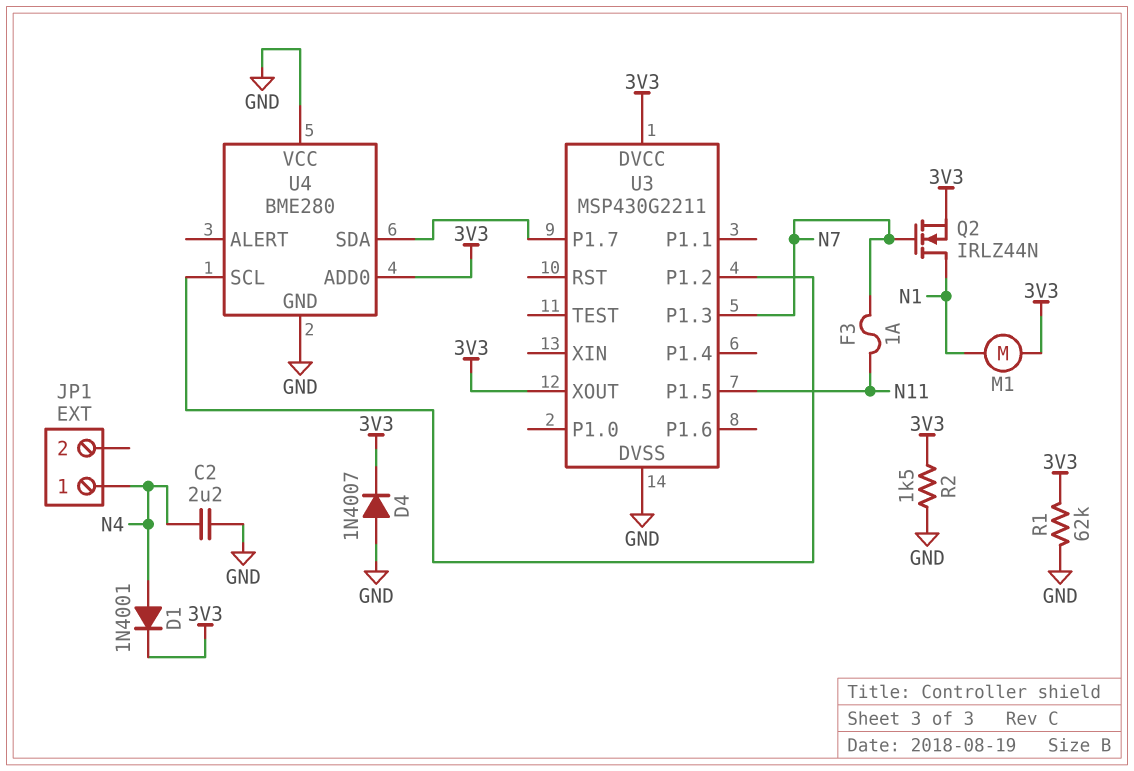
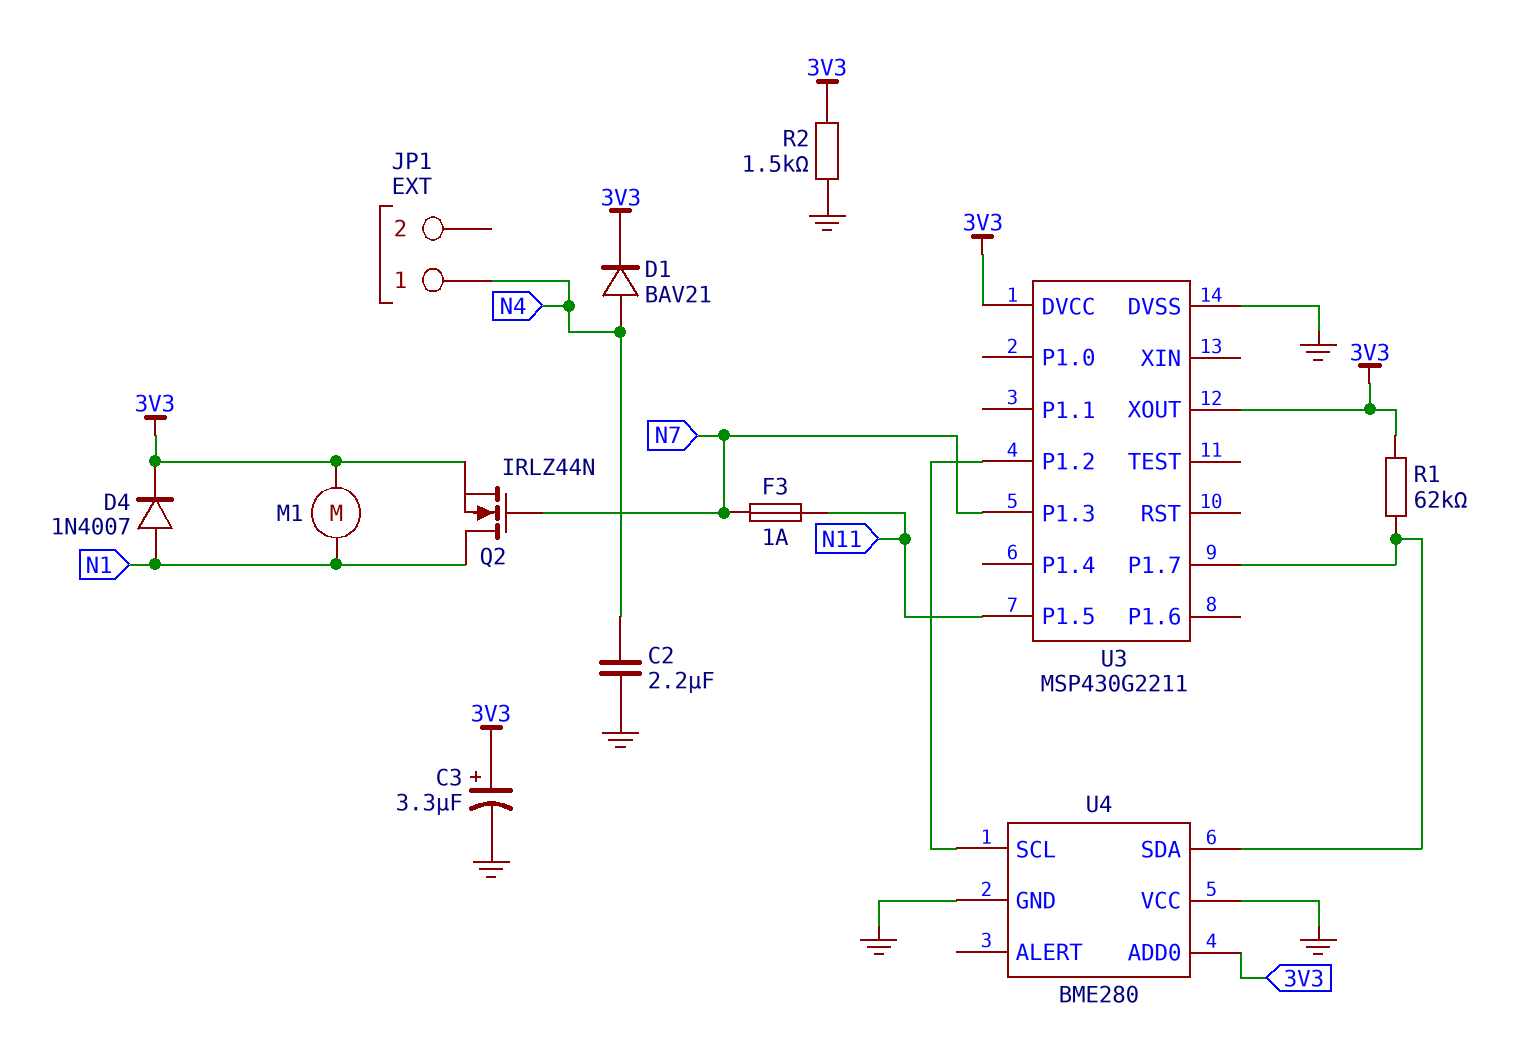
C3: none -> 3.3uF (plus 3V3, minus GND)
D1: diode 1N4001 (A N4, K 3V3) -> diode BAV21 (A N4, K 3V3)
D4: diode 1N4007 (A GND, K 3V3) -> diode 1N4007 (A N1, K 3V3)
R1: 62k (3V3, GND) -> 62k (3V3, U3/P1.7)

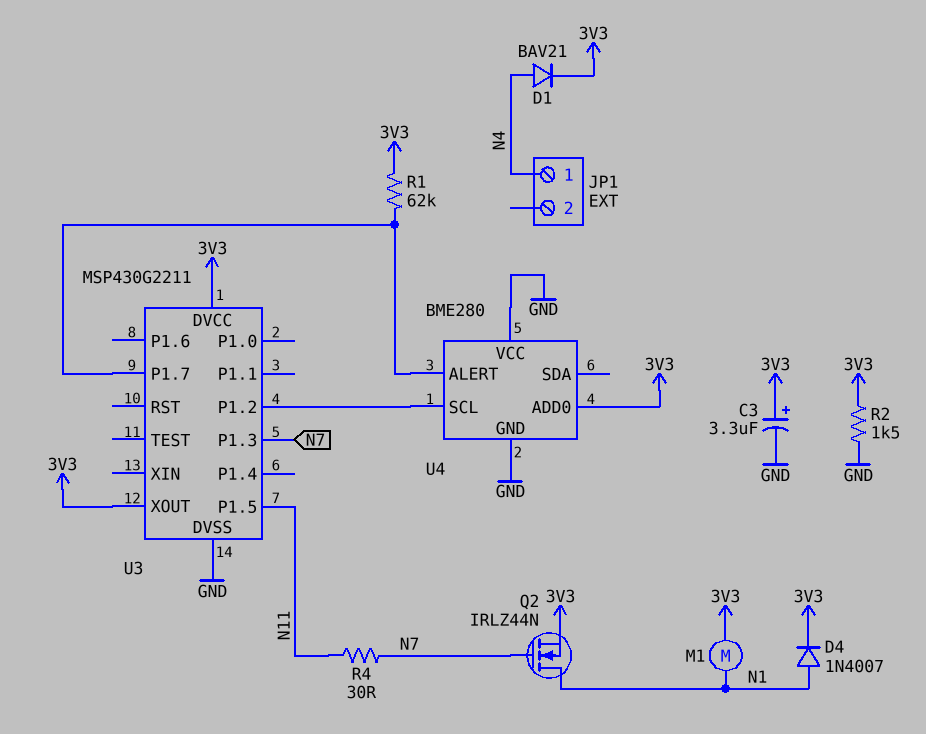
C2: 2.2uF (GND, N4) -> none
F3: 1A (N7, N11) -> none
R4: none -> 30 (N7, N11)
U4 pin ALERT: none -> U3/P1.7
U4 pin SDA: U3/P1.7 -> none

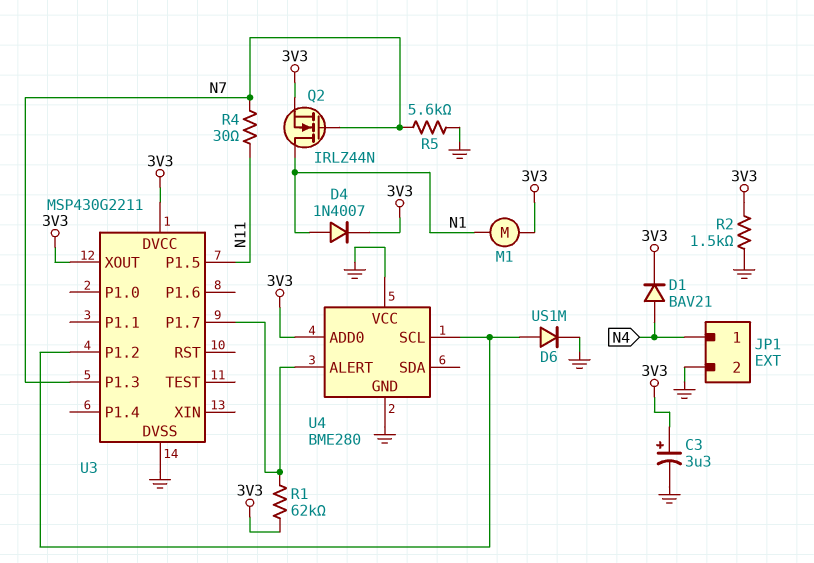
D6: none -> diode US1M (A U3/P1.2, K GND)
JP1 pin 2: none -> GND
R5: none -> 5.6k (GND, N7)

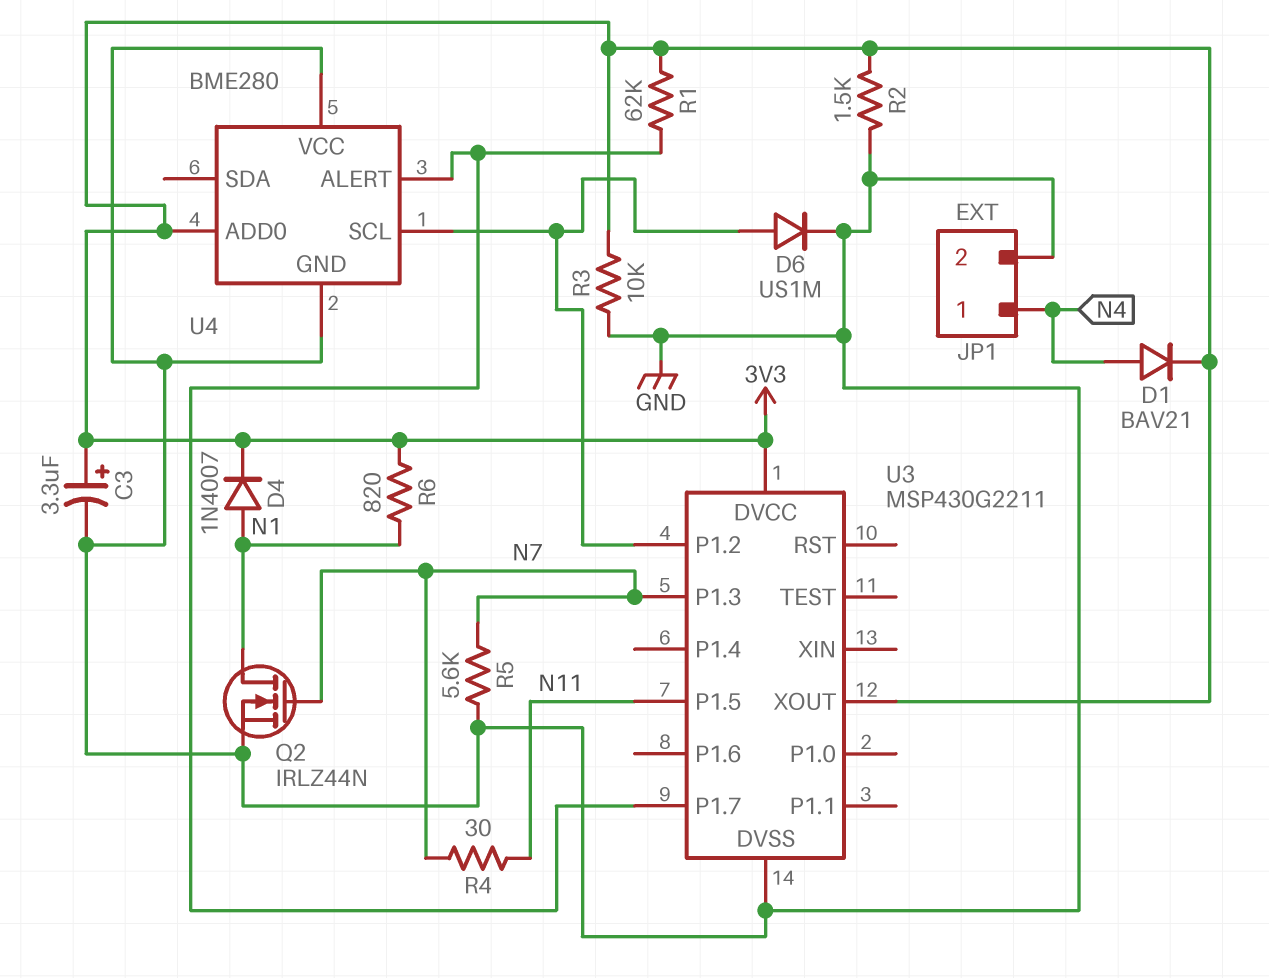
M1: motor (3V3, N1) -> none
Q2: NMOS IRLZ44N (G N7, D N1, S 3V3) -> NMOS IRLZ44N (G N7, D N1, S GND)
R3: none -> 10k (3V3, GND)
R6: none -> 820 (3V3, N1)

